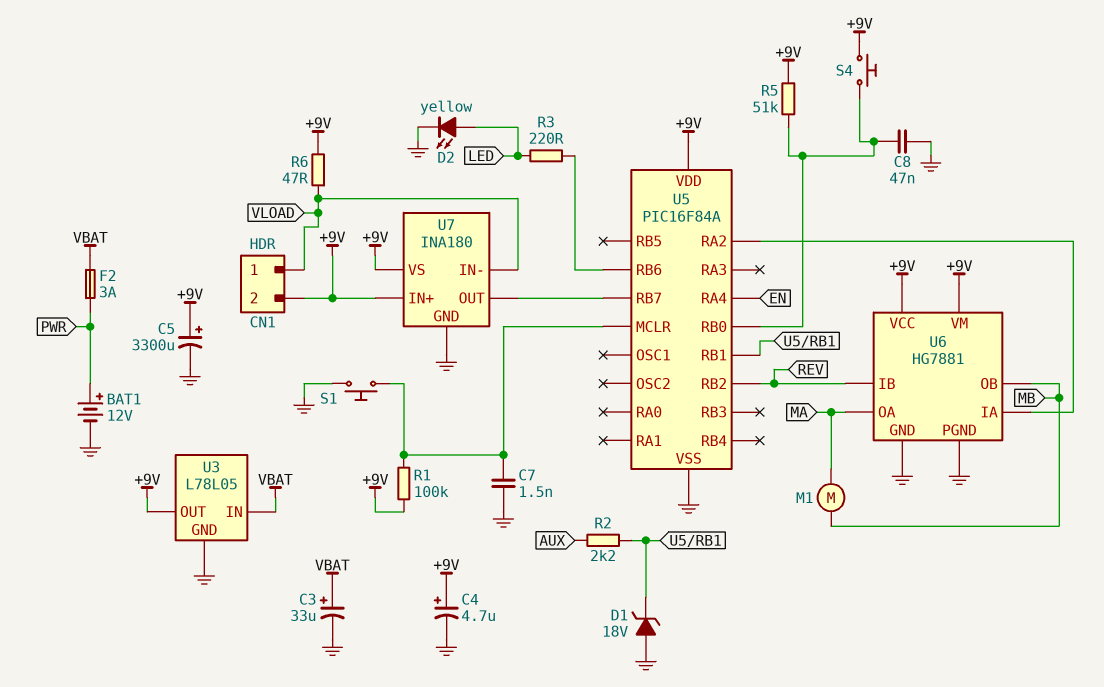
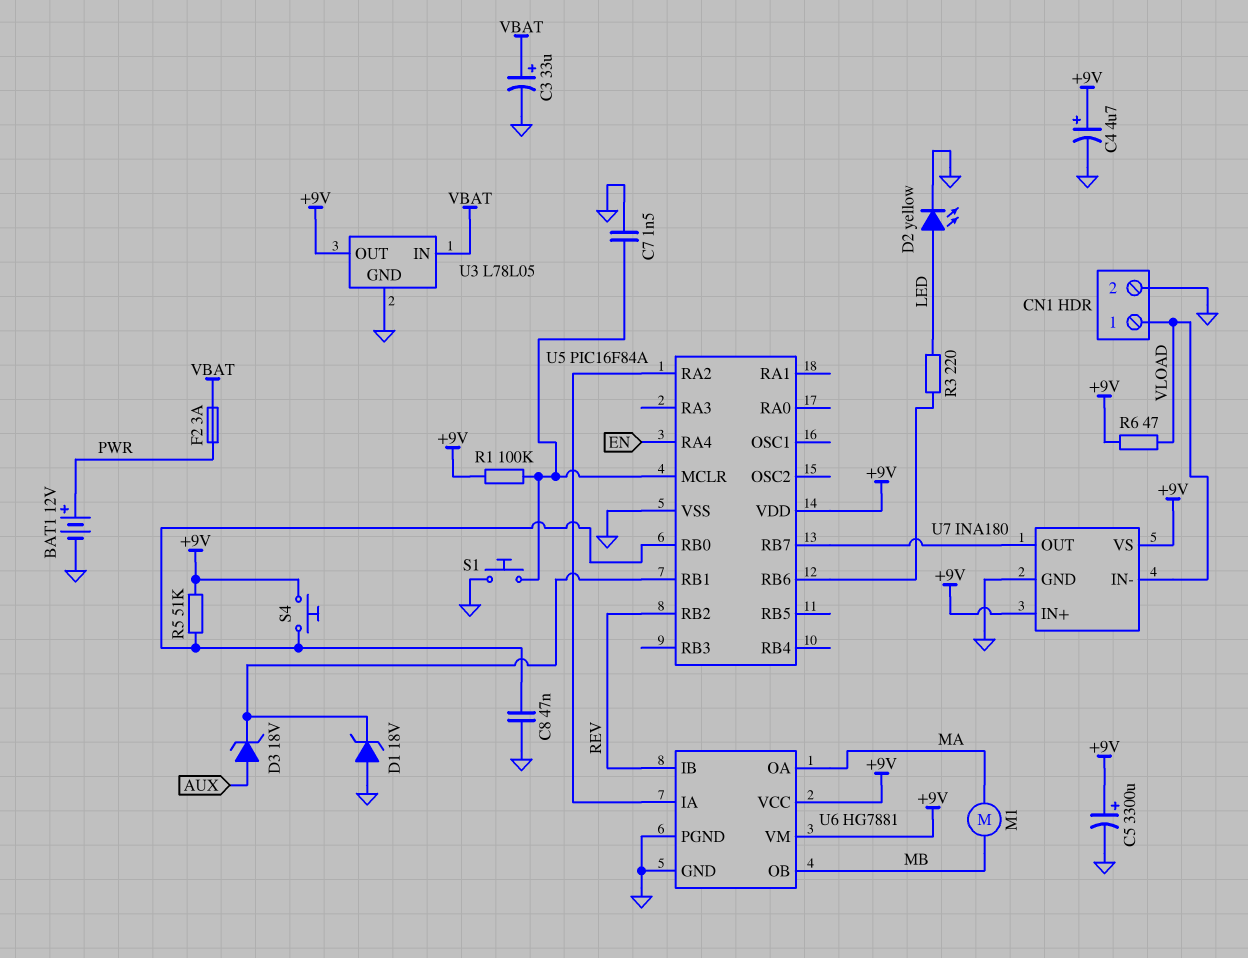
CN1 pin 2: +9V -> GND
D3: none -> zener 18V (A AUX, K U5/RB1)
R2: 2.2k (AUX, U5/RB1) -> none

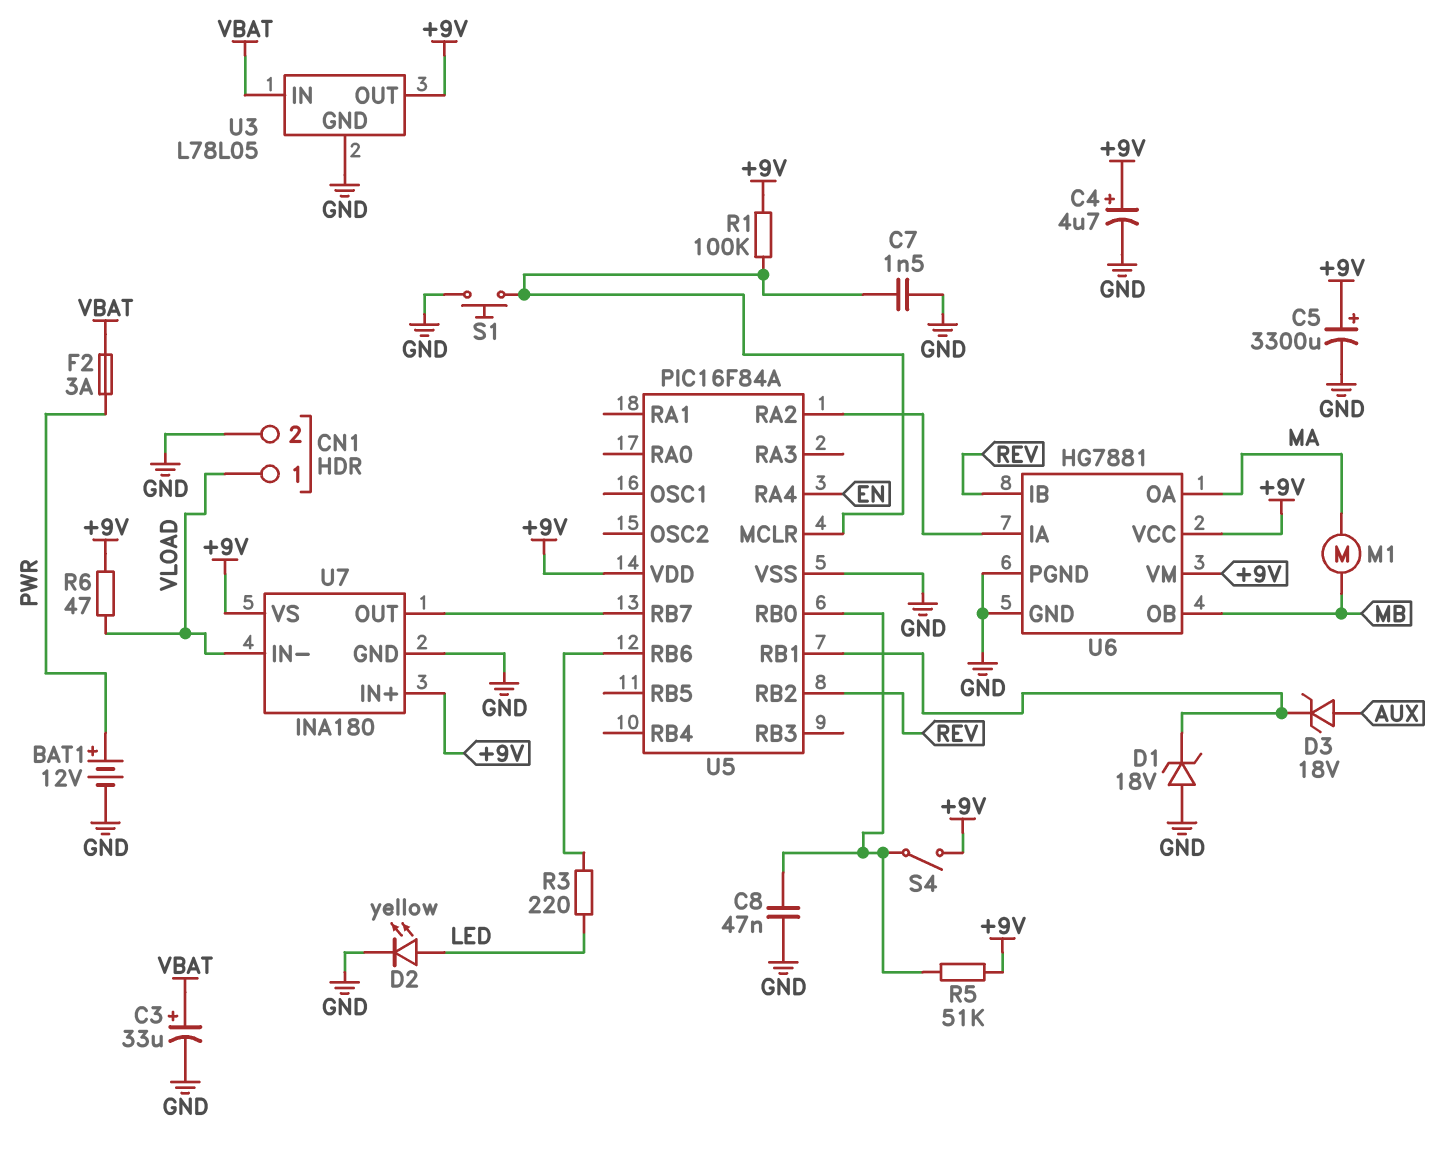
S4: button (+9V, U5/RB0) -> switch (+9V, U5/RB0)

